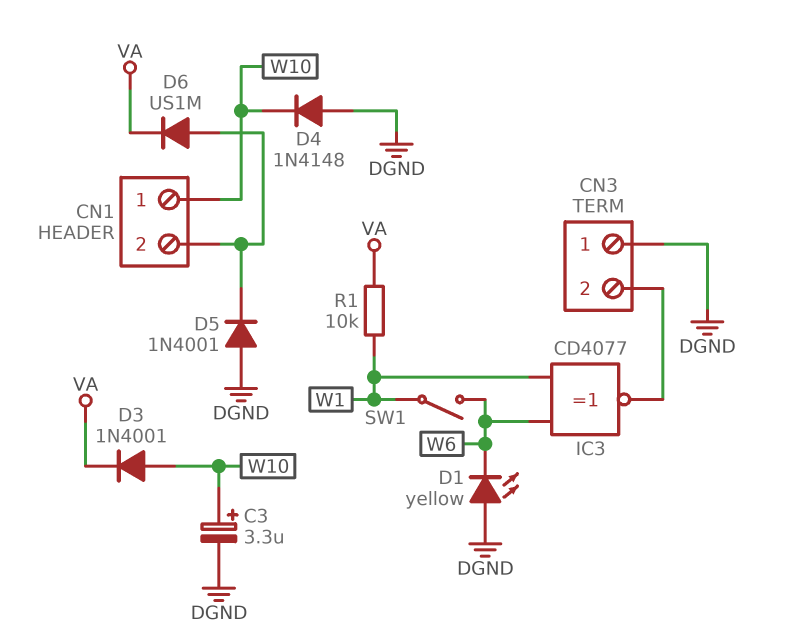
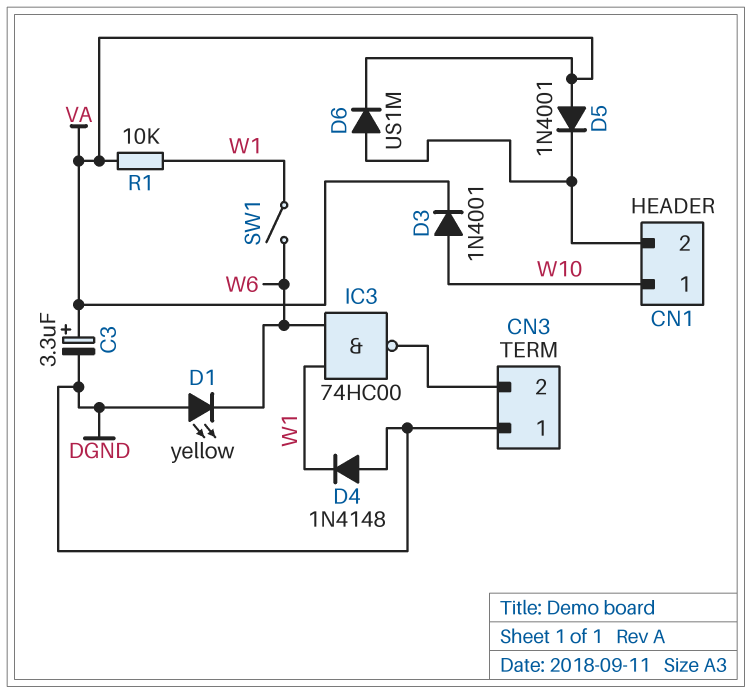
C3: 3.3uF (plus W10, minus DGND) -> 3.3uF (plus VA, minus DGND)
D4: diode 1N4148 (A DGND, K W10) -> diode 1N4148 (A DGND, K W1)
D5: diode 1N4001 (A DGND, K CN1/2) -> diode 1N4001 (A VA, K CN1/2)
IC3: XNOR CD4077 (in W1, in W6, out CN3/2) -> NAND 74HC00 (in W1, in W6, out CN3/2)

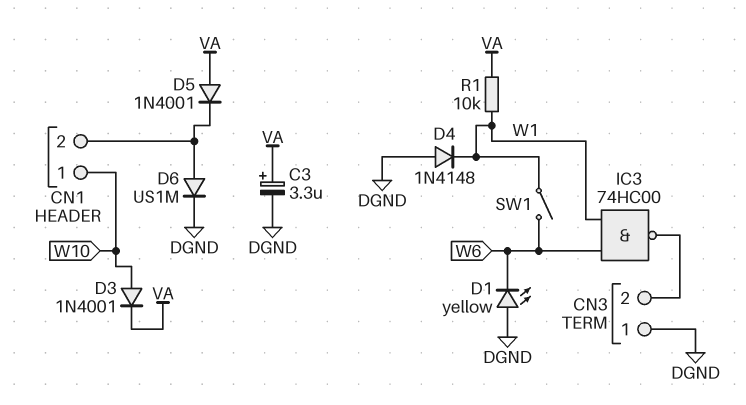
D6: diode US1M (A CN1/2, K VA) -> diode US1M (A CN1/2, K DGND)

